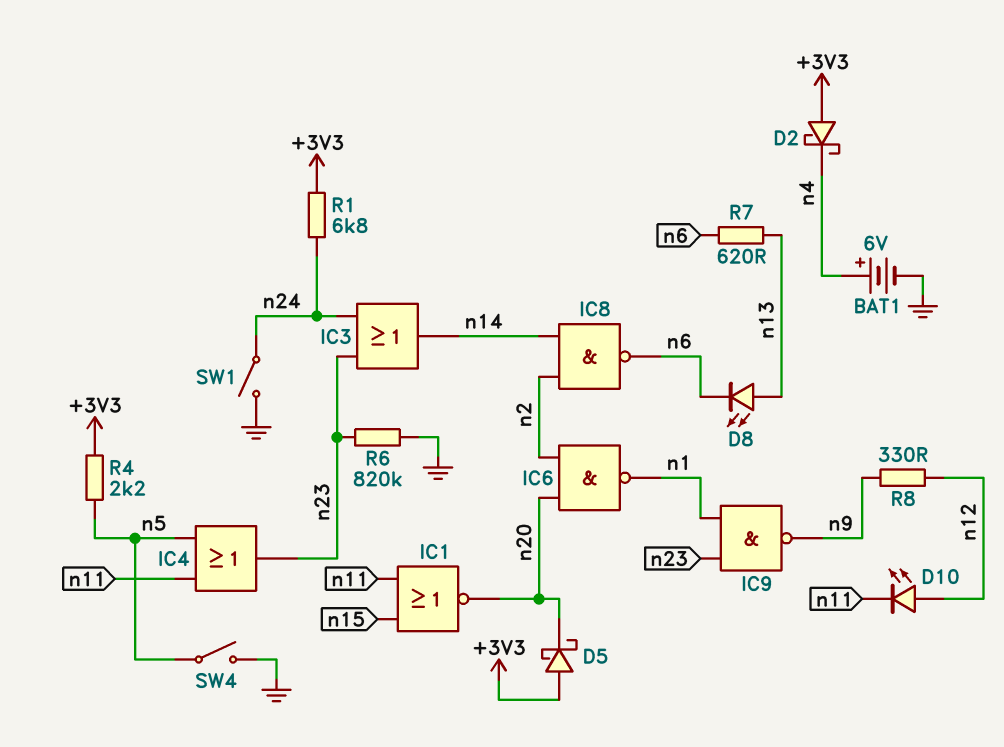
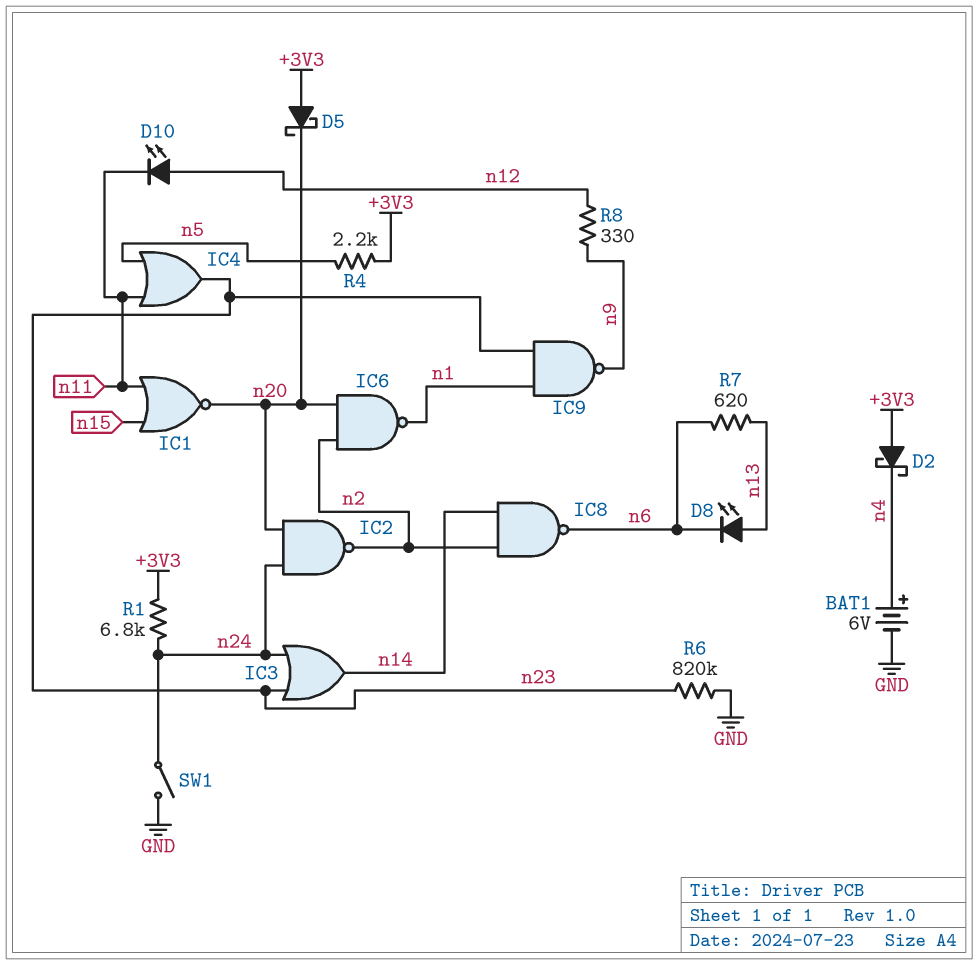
IC2: none -> NAND (in n20, in n24, out n2)
SW4: switch (GND, n5) -> none

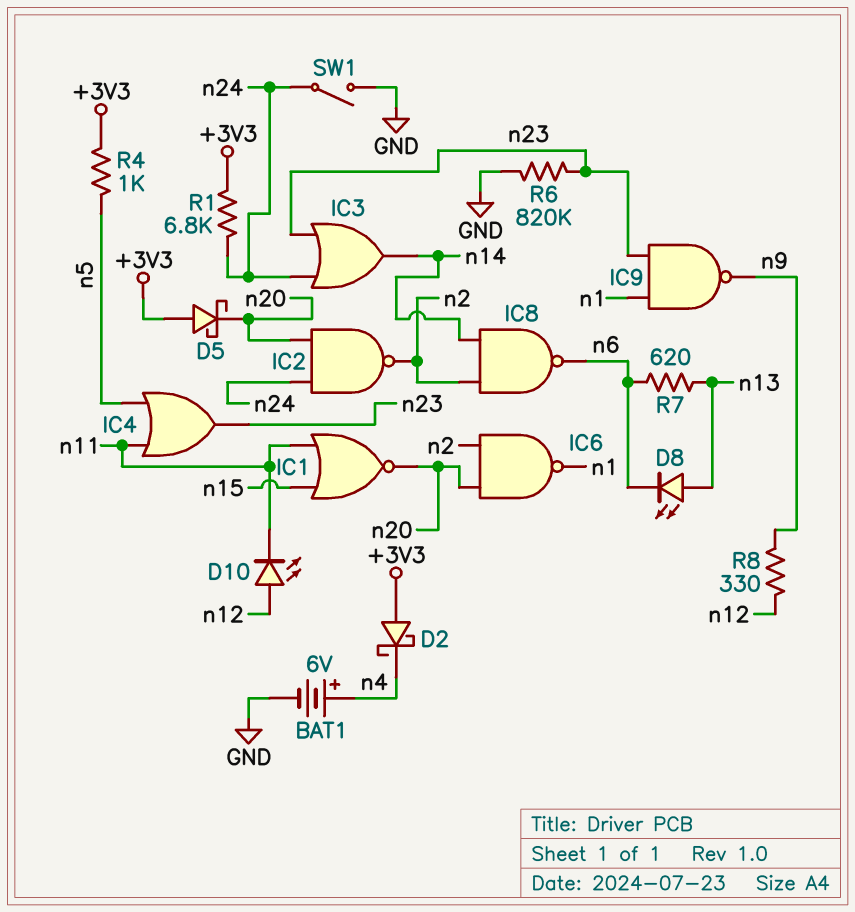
R4: 2.2k (+3V3, n5) -> 1k (+3V3, n5)

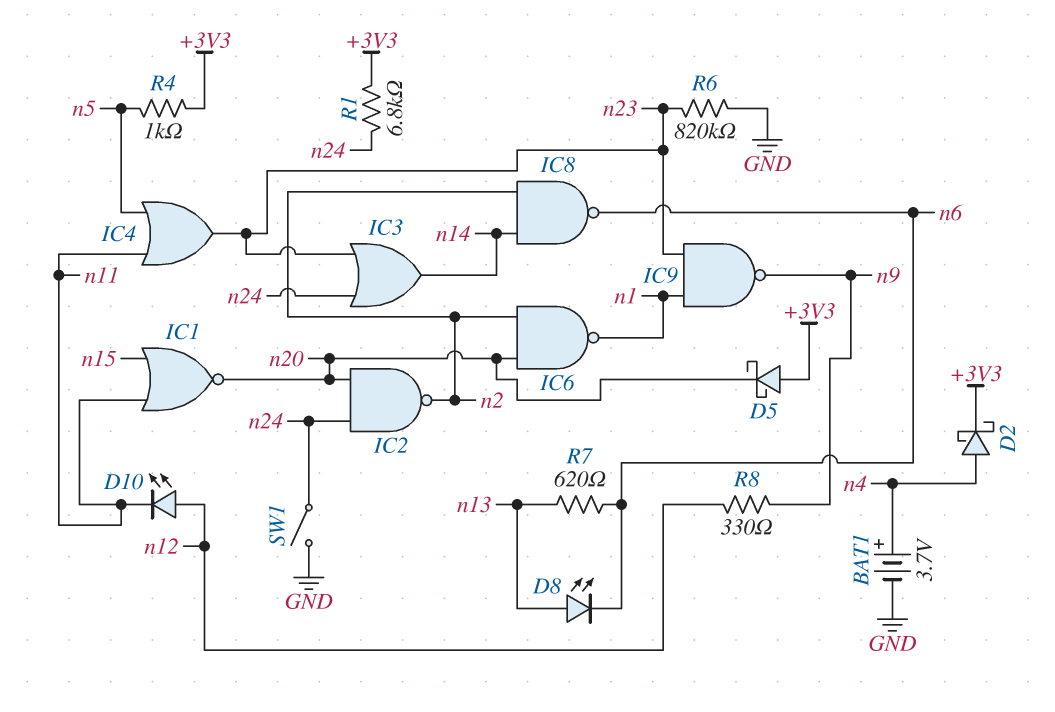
BAT1: 6V (plus n4, minus GND) -> 3.7V (plus n4, minus GND)
D2: schottky (A +3V3, K n4) -> schottky (A n4, K +3V3)

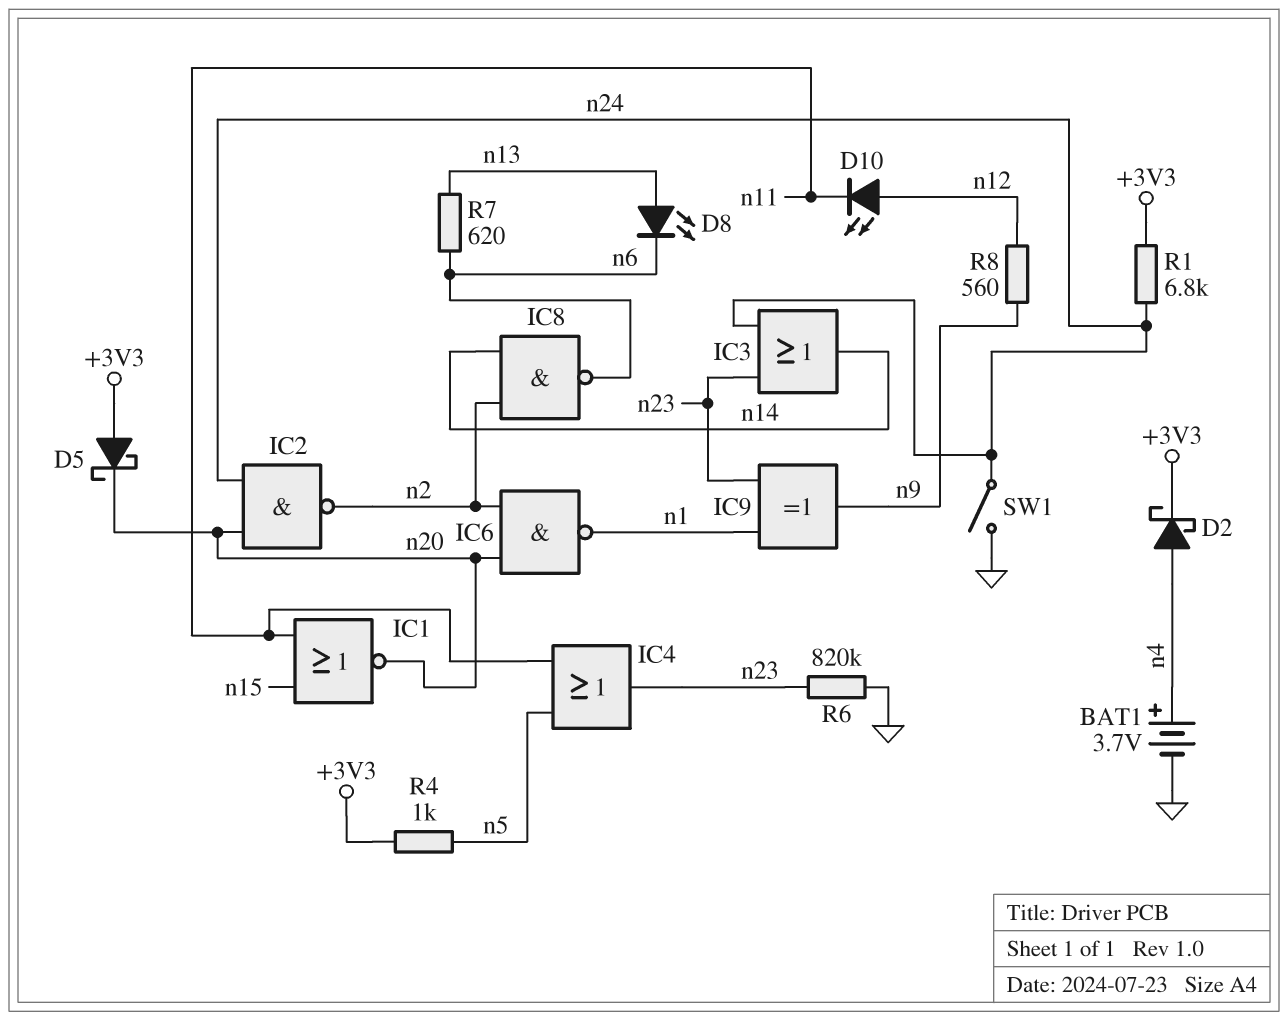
IC9: NAND (in n1, in n23, out n9) -> XOR (in n1, in n23, out n9)
R8: 330 (n9, n12) -> 560 (n9, n12)

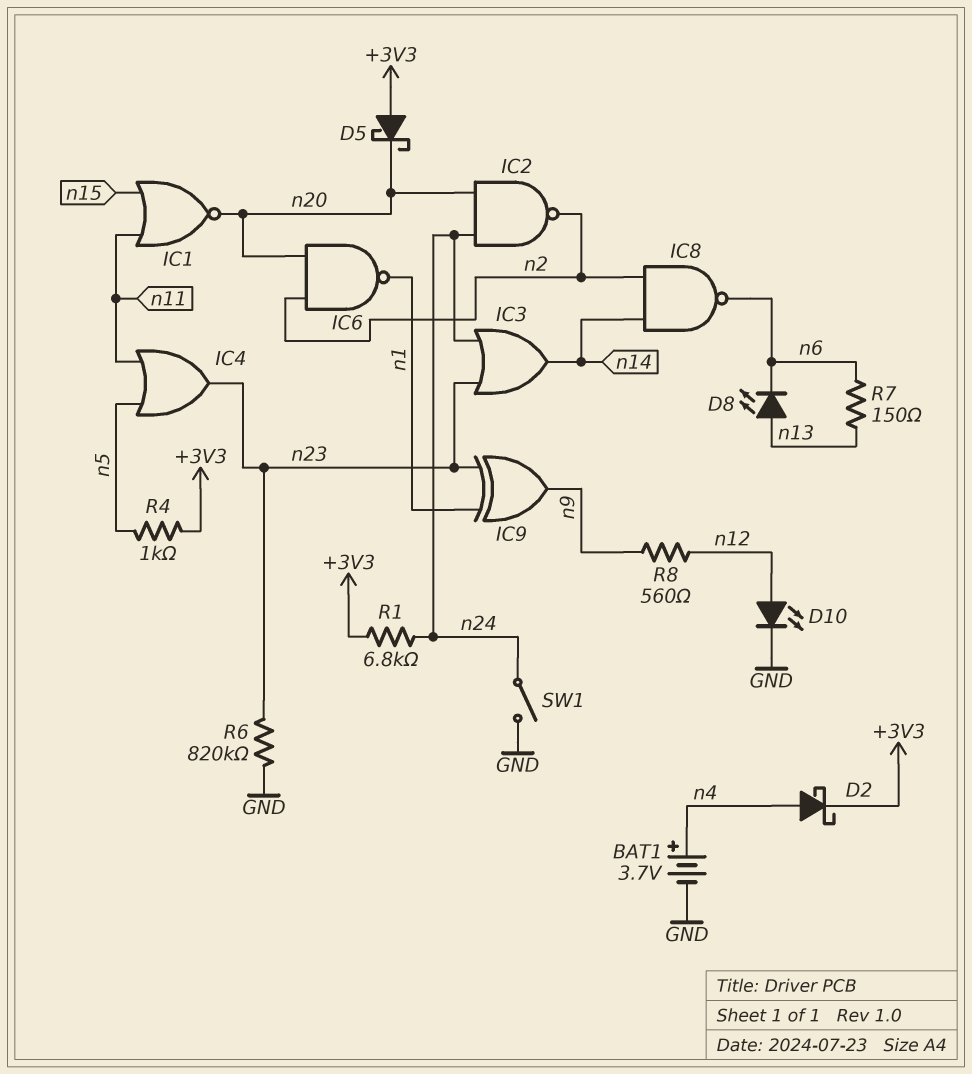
D10: LED (A n12, K n11) -> LED (A n12, K GND)
R7: 620 (n6, n13) -> 150 (n6, n13)

